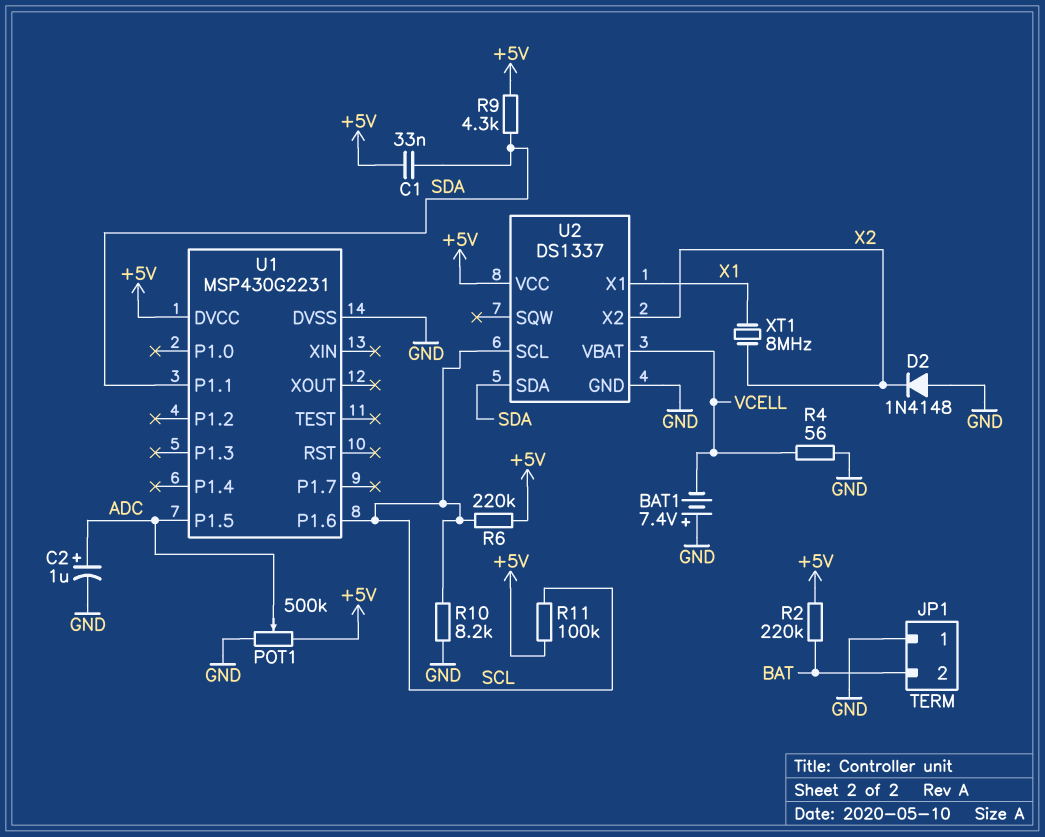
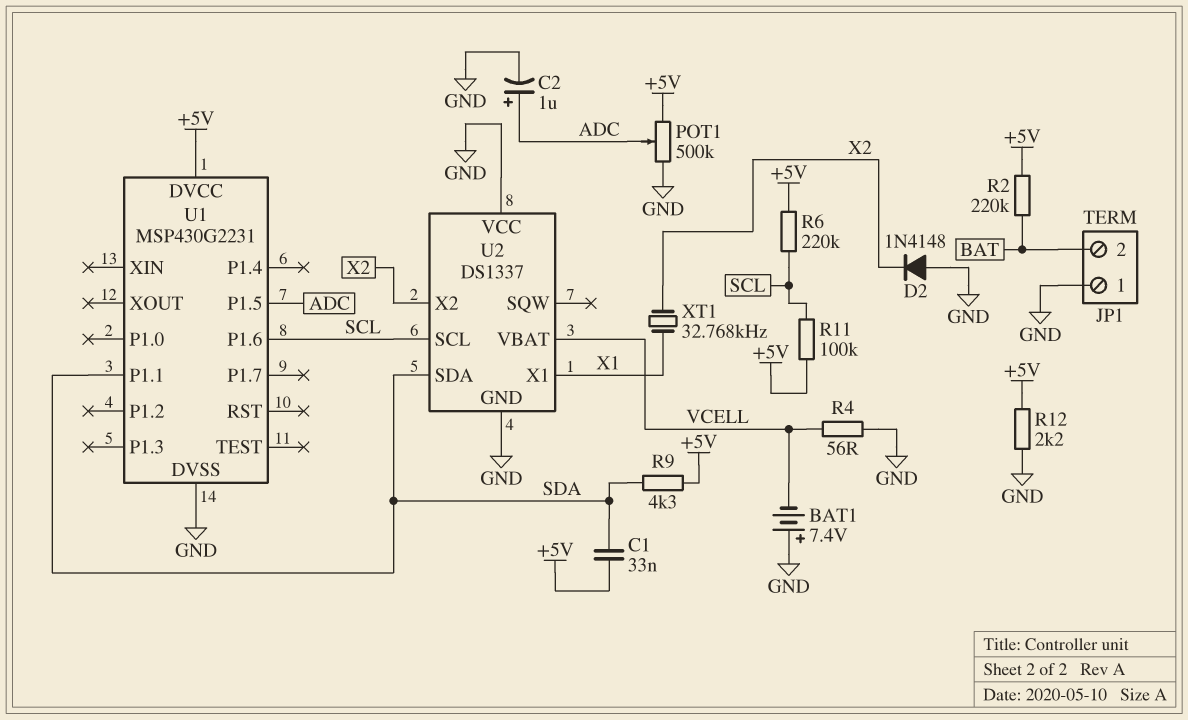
R10: 8.2k (GND, SCL) -> none
R12: none -> 2.2k (+5V, GND)
U2 pin VCC: +5V -> GND
XT1: 8MHz (X1, X2) -> 32.768kHz (X1, X2)

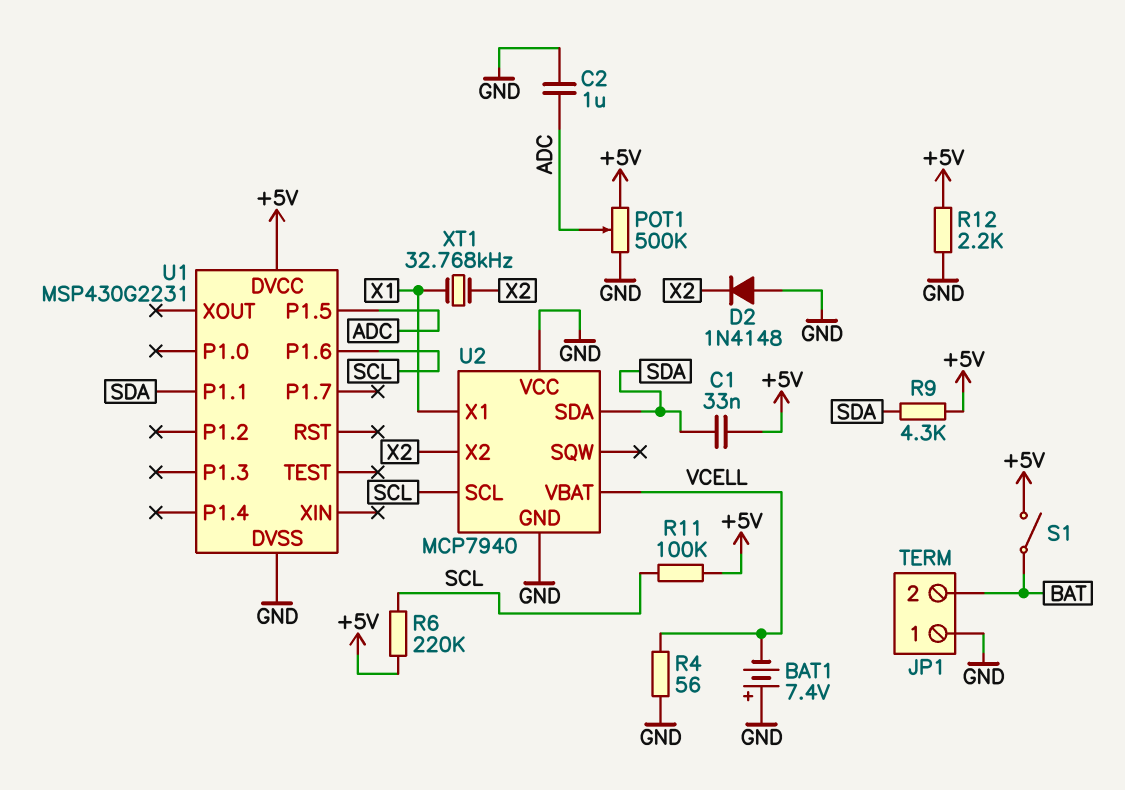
C2: 1uF (plus ADC, minus GND) -> 1uF (ADC, GND)
R2: 220k (+5V, BAT) -> none
S1: none -> switch (+5V, BAT)
U2: DS1337 -> MCP7940

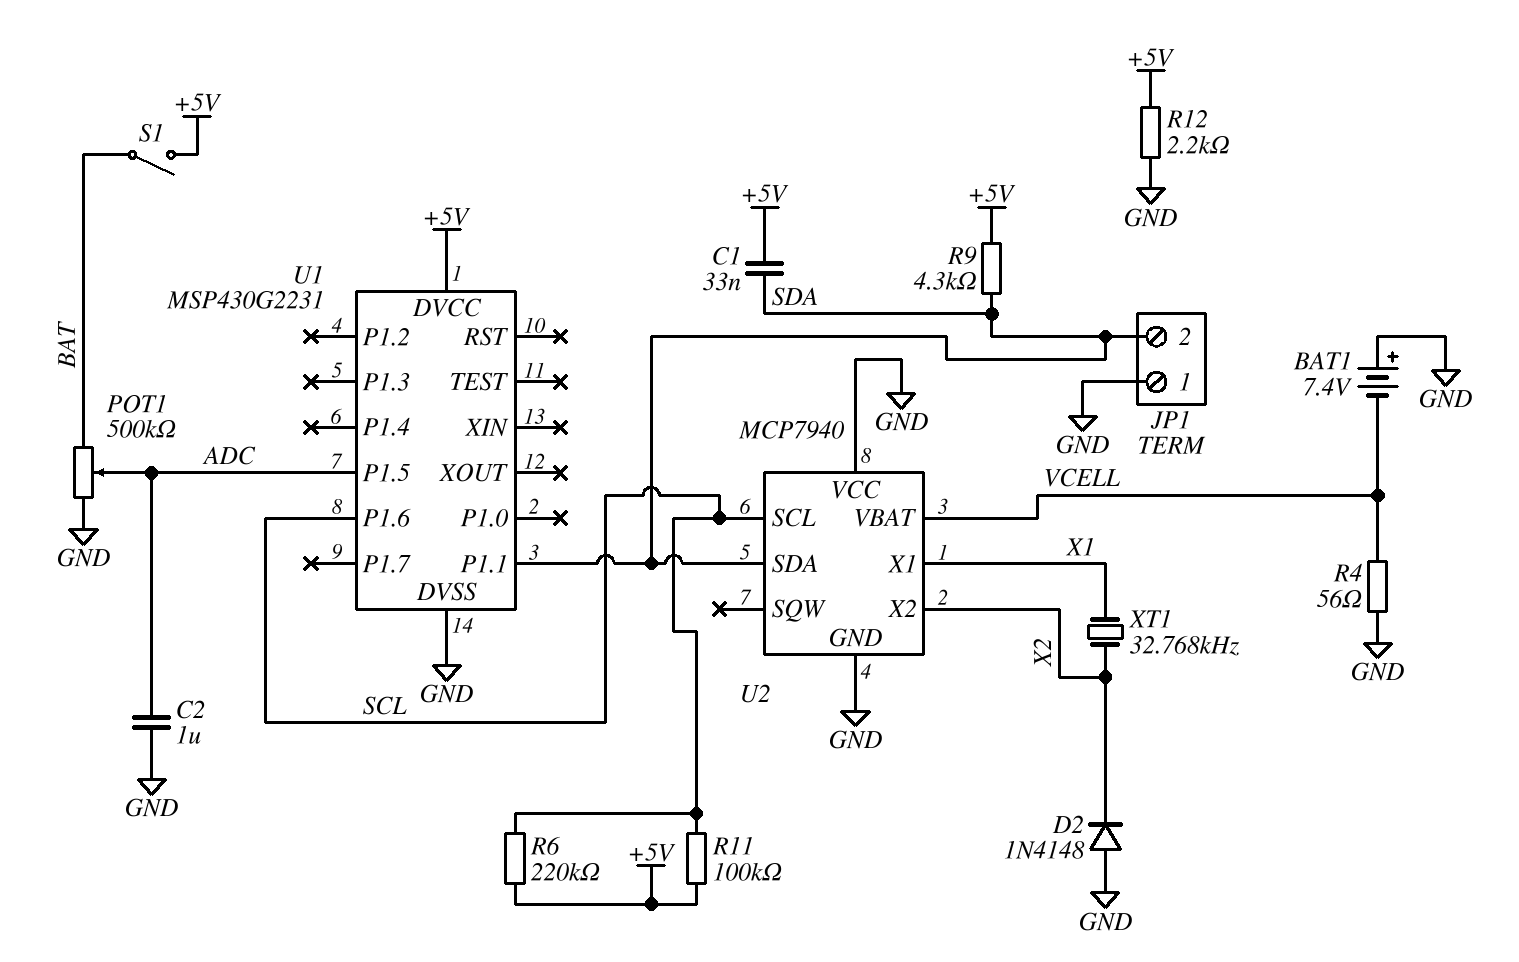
JP1 pin 2: BAT -> SDA
POT1: 500k (+5V, GND, wiper ADC) -> 500k (BAT, GND, wiper ADC)

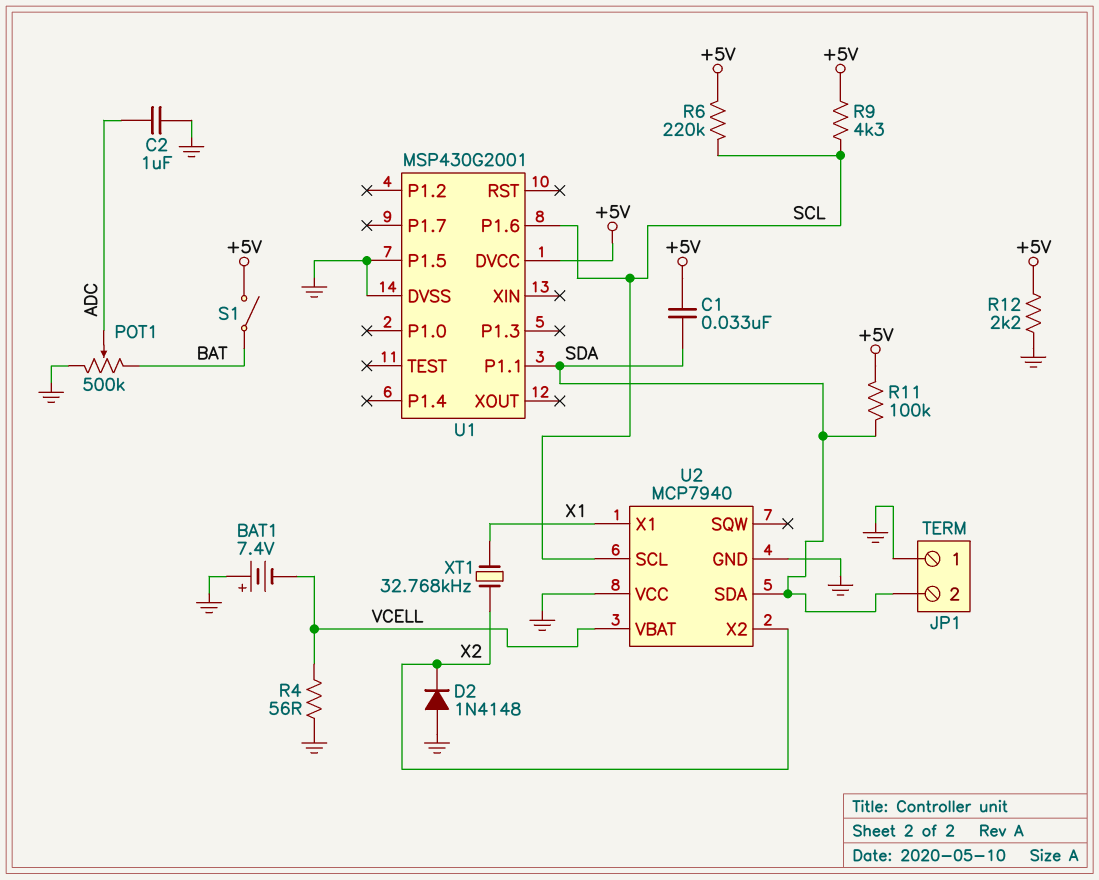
R9: 4.3k (+5V, SDA) -> 4.3k (+5V, SCL)
R11: 100k (+5V, SCL) -> 100k (+5V, SDA)
U1: MSP430G2231 -> MSP430G2001
U1 pin P1.5: ADC -> GND

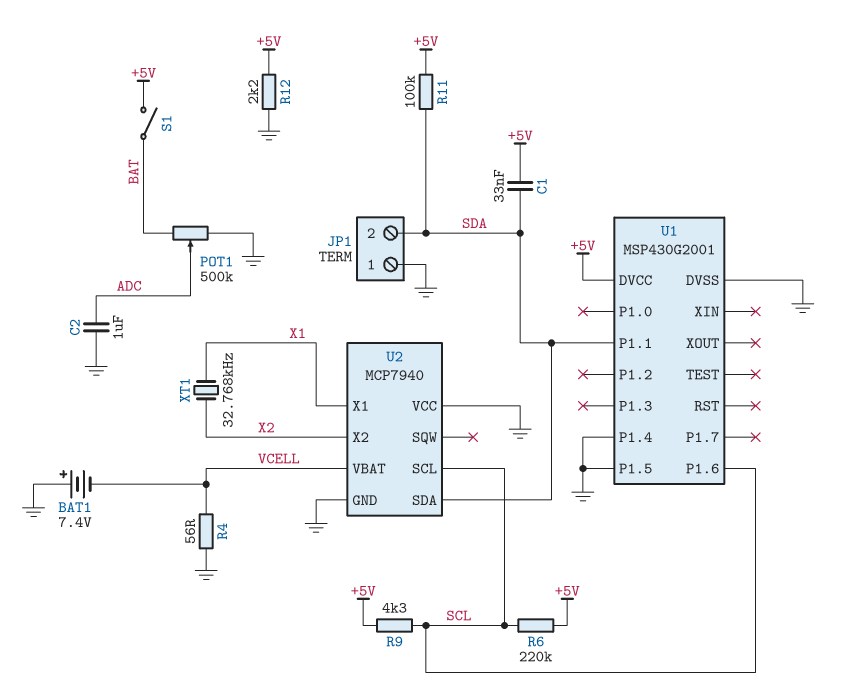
D2: diode 1N4148 (A GND, K X2) -> none
U1 pin P1.4: none -> GND

